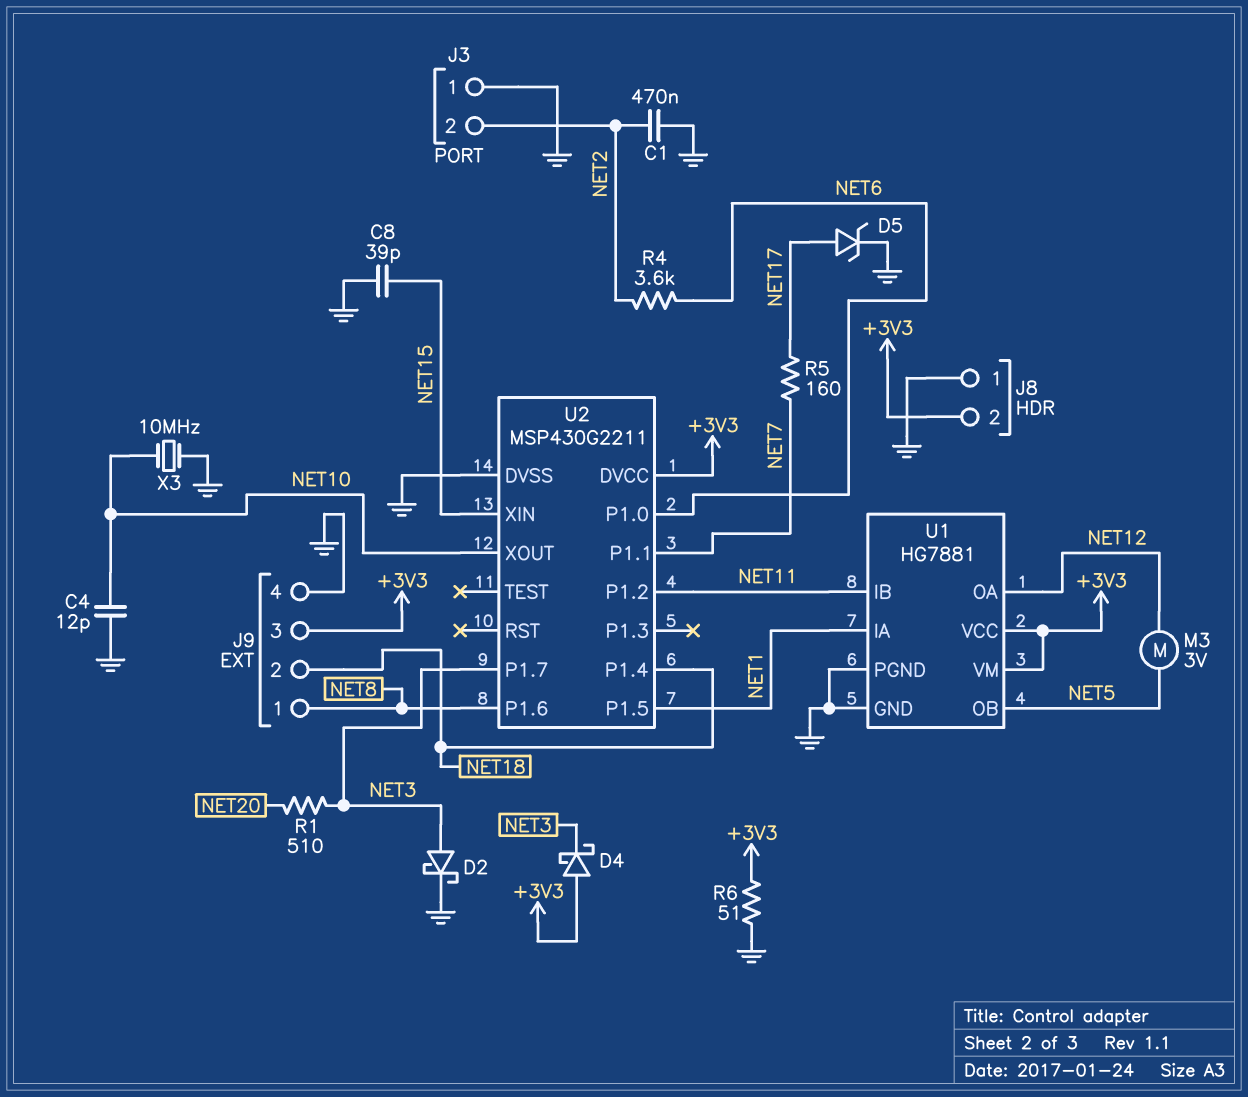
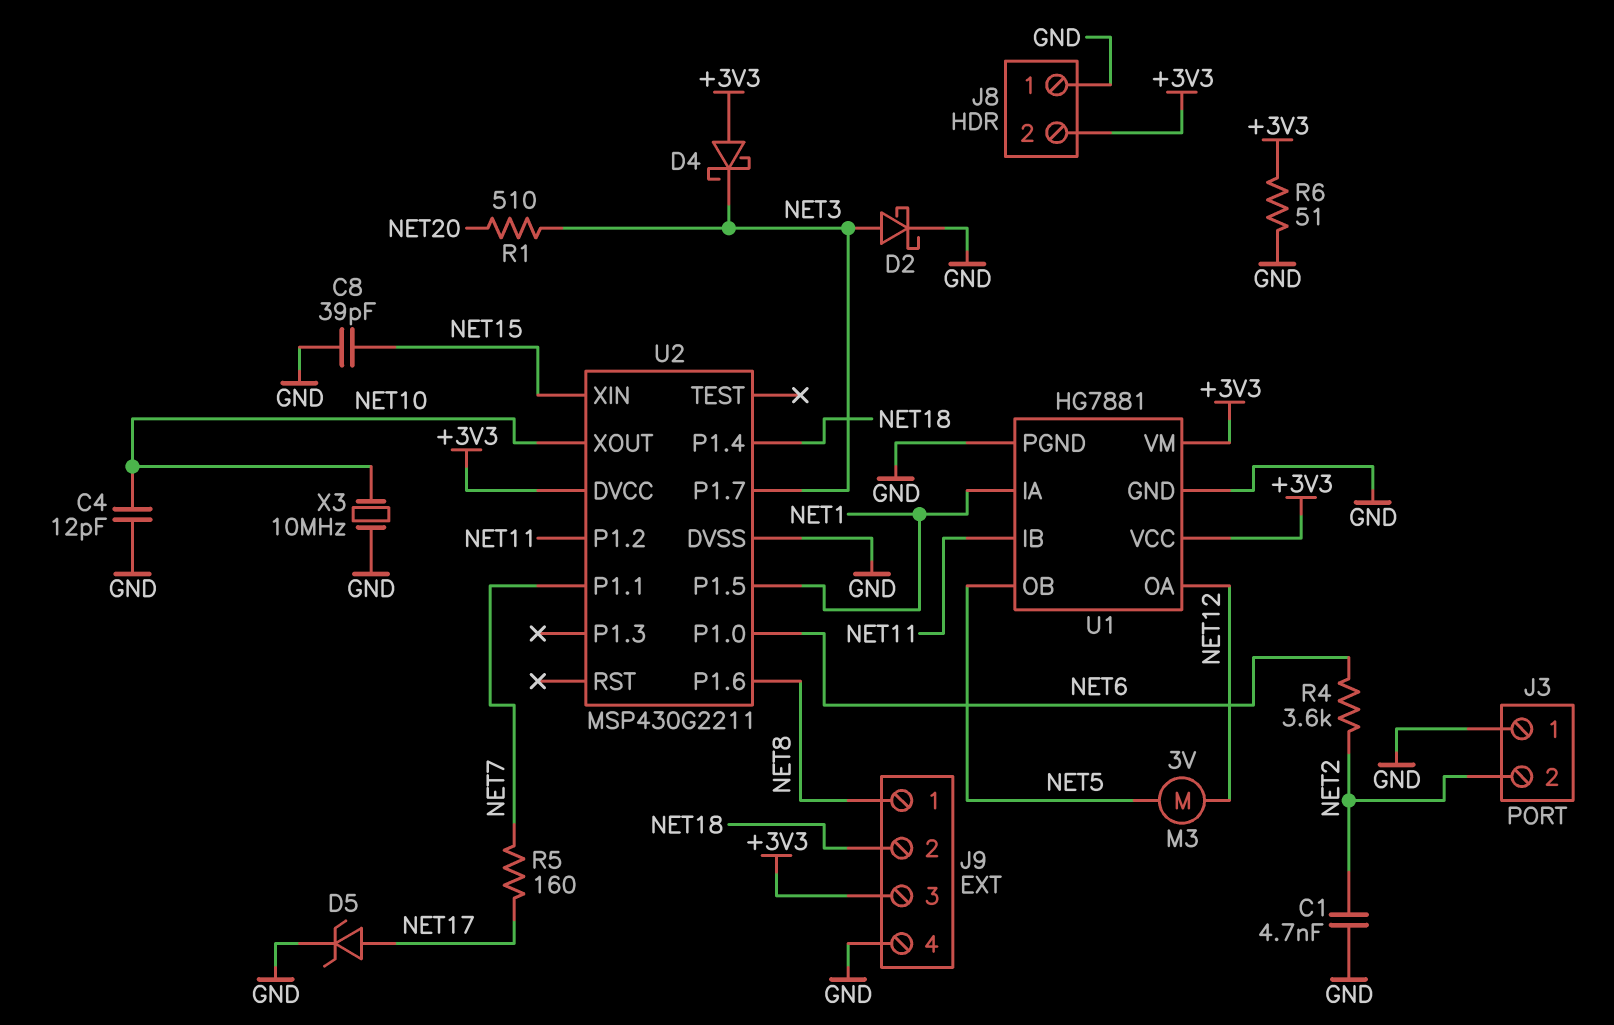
C1: 470nF (GND, NET2) -> 4.7nF (GND, NET2)

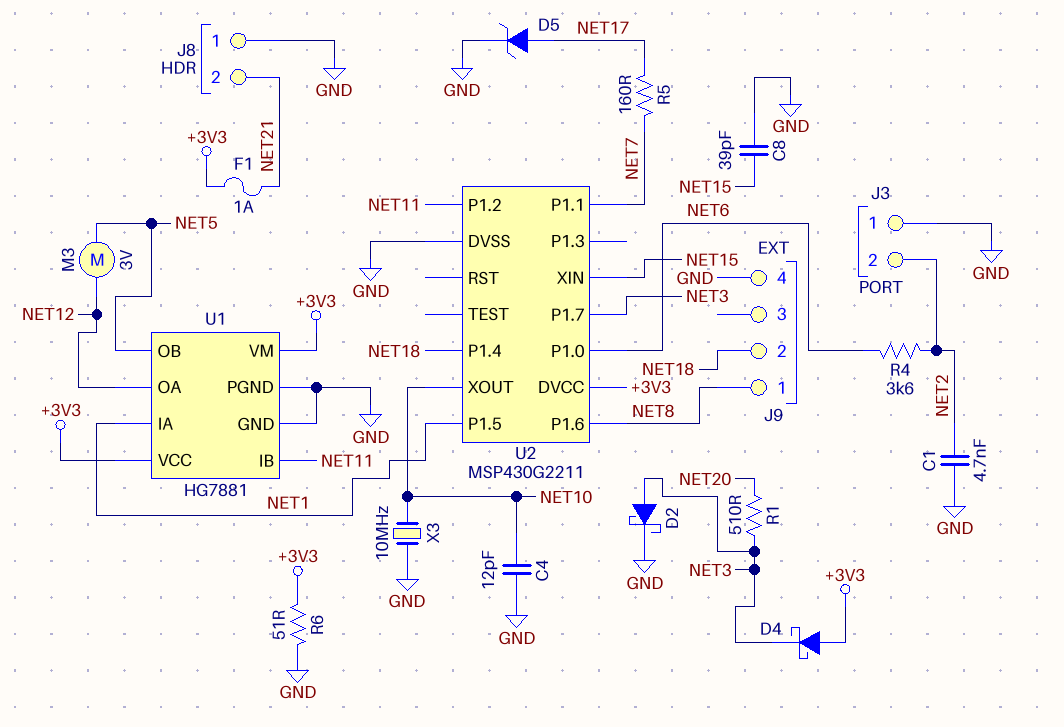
F1: none -> 1A (+3V3, NET21)
J8 pin 2: +3V3 -> NET21
J9 pin 3: +3V3 -> none

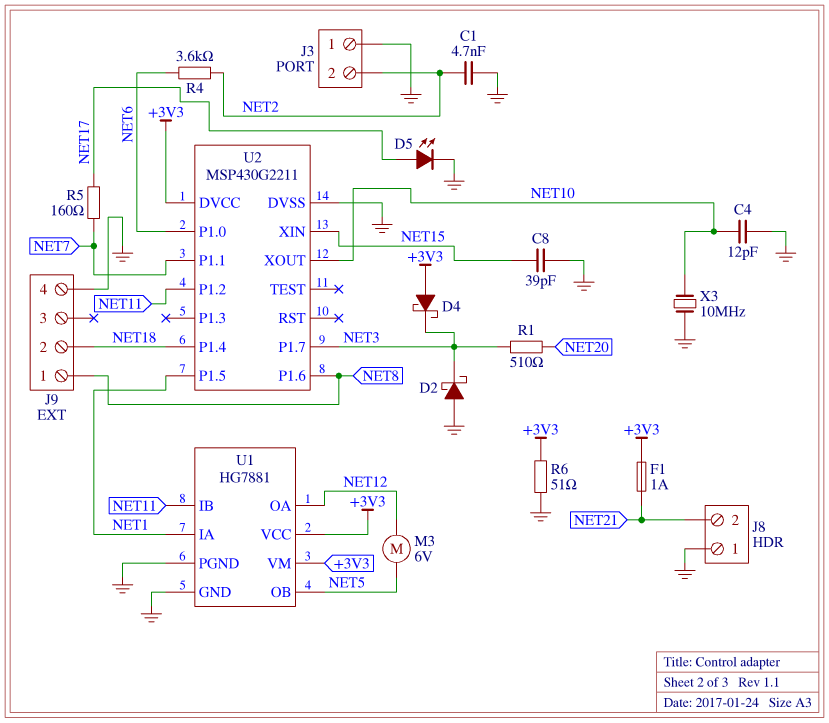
D2: schottky (A NET3, K GND) -> schottky (A GND, K NET3)
D5: zener (A NET17, K GND) -> LED (A NET17, K GND)
M3: motor 3V (NET5, NET12) -> motor 6V (NET5, NET12)

